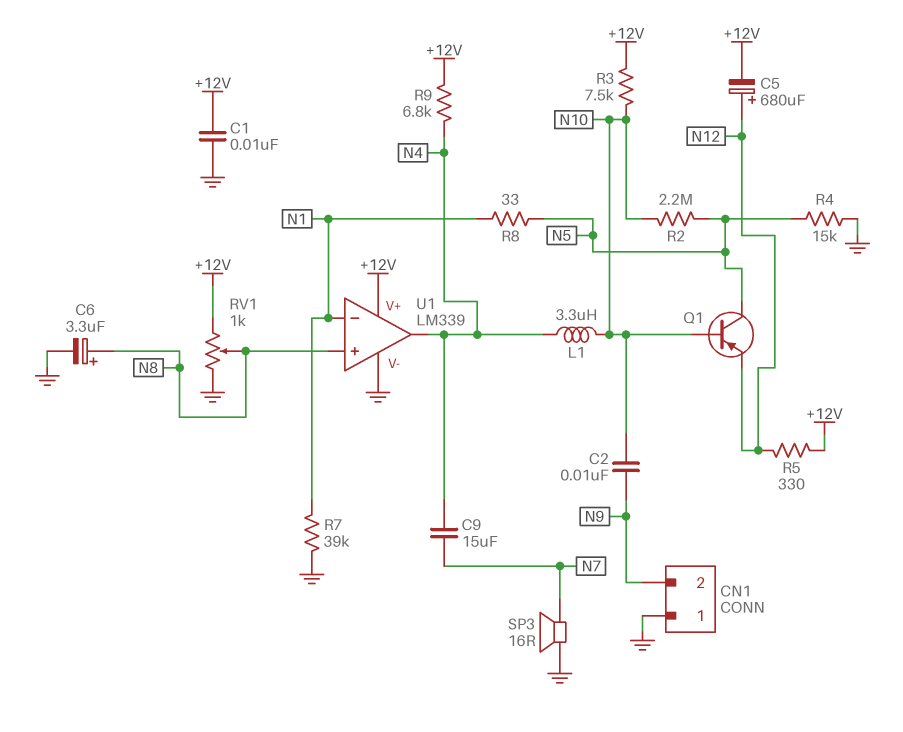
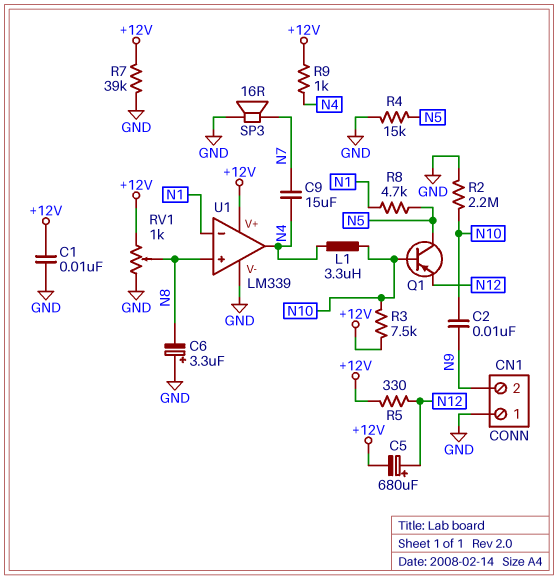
C6: 3.3uF (plus N8, minus GND) -> 3.3uF (plus GND, minus N8)
R2: 2.2M (N5, N10) -> 2.2M (GND, N10)
R7: 39k (GND, N1) -> 39k (+12V, GND)
R8: 33 (N1, N5) -> 4.7k (N1, N5)
R9: 6.8k (+12V, N4) -> 1k (+12V, N4)

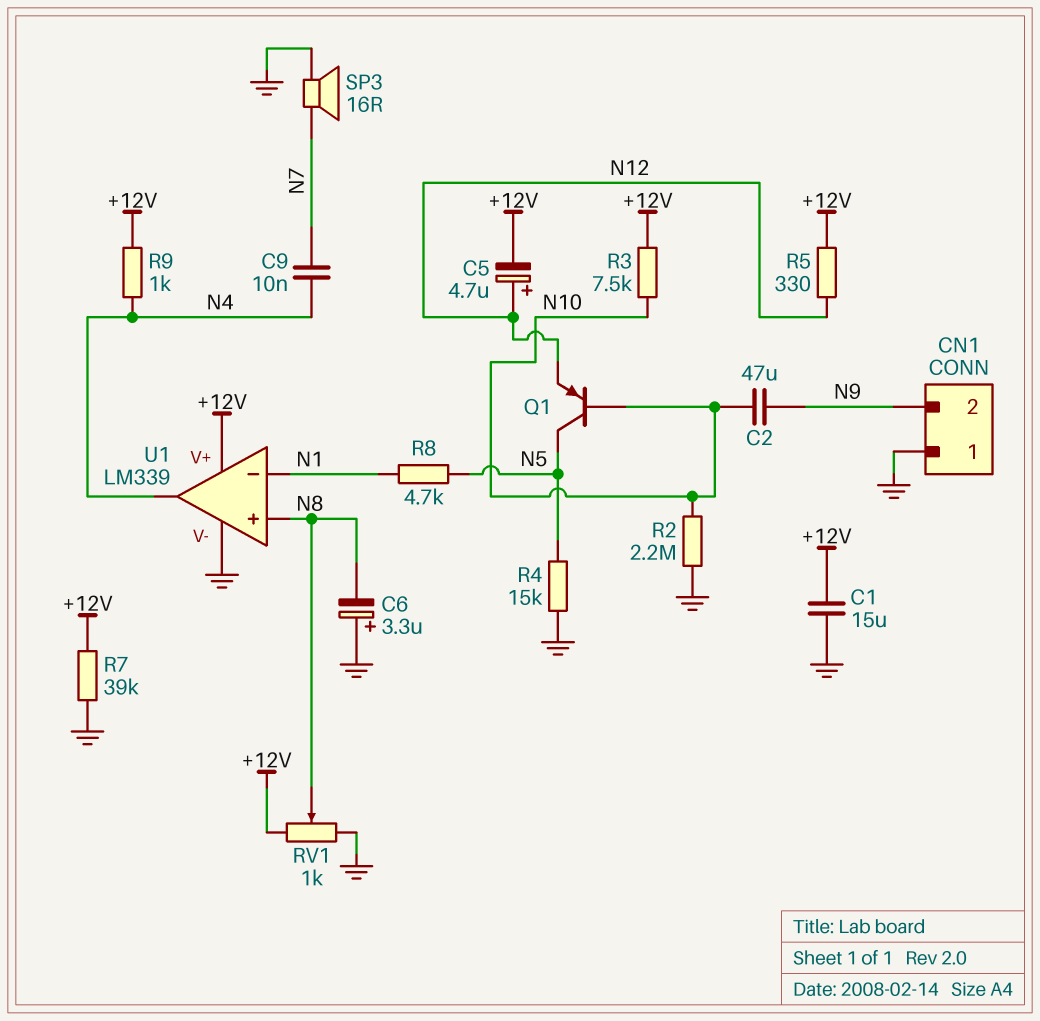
C1: 10nF (+12V, GND) -> 15uF (+12V, GND)
C2: 10nF (N9, N10) -> 47uF (N9, N10)
C5: 680uF (plus N12, minus +12V) -> 4.7uF (plus N12, minus +12V)
C9: 15uF (N4, N7) -> 10nF (N4, N7)
L1: 3.3uH (N4, N10) -> none

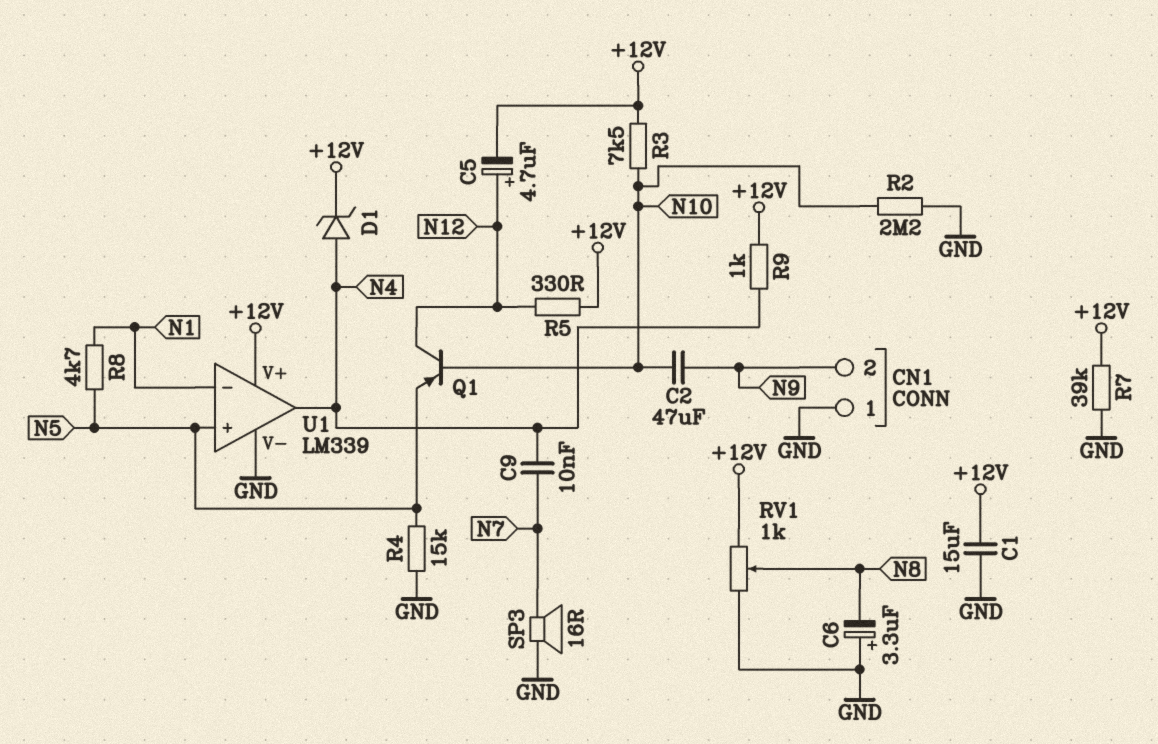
D1: none -> zener (A N4, K +12V)
Q1: PNP (B N10, C N5, E N12) -> PNP (B N10, C N12, E N5)
U1 pin in+: N8 -> N5

